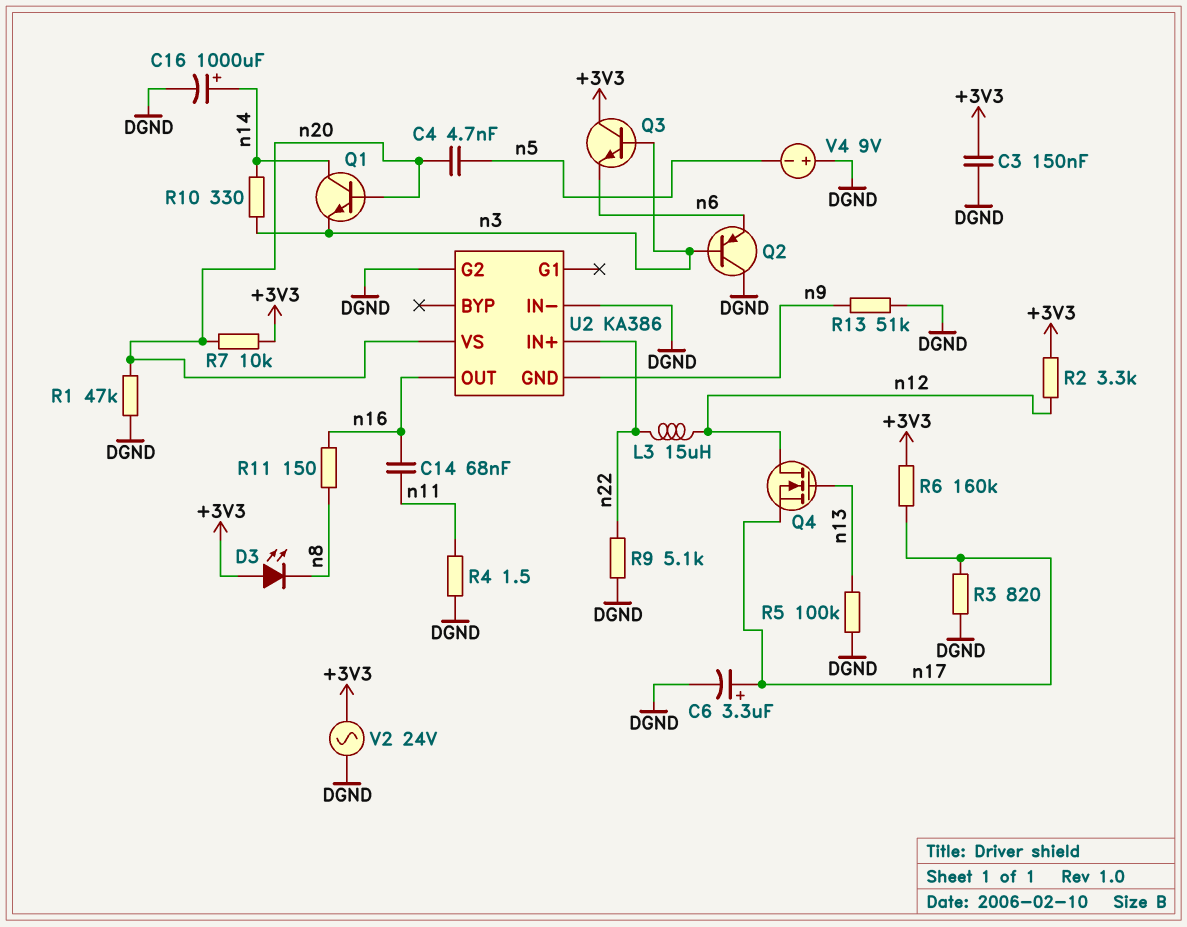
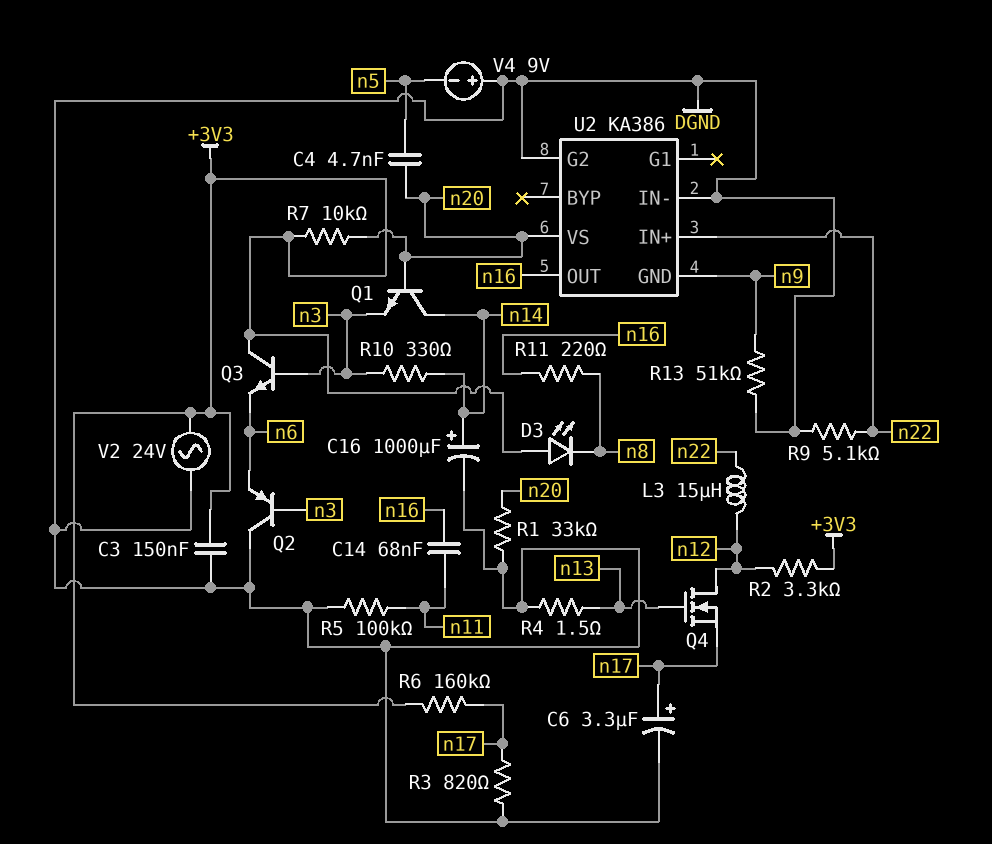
R1: 47k (DGND, n20) -> 33k (DGND, n20)
R4: 1.5 (DGND, n11) -> 1.5 (DGND, n13)
R5: 100k (DGND, n13) -> 100k (DGND, n11)
R11: 150 (n8, n16) -> 220 (n8, n16)

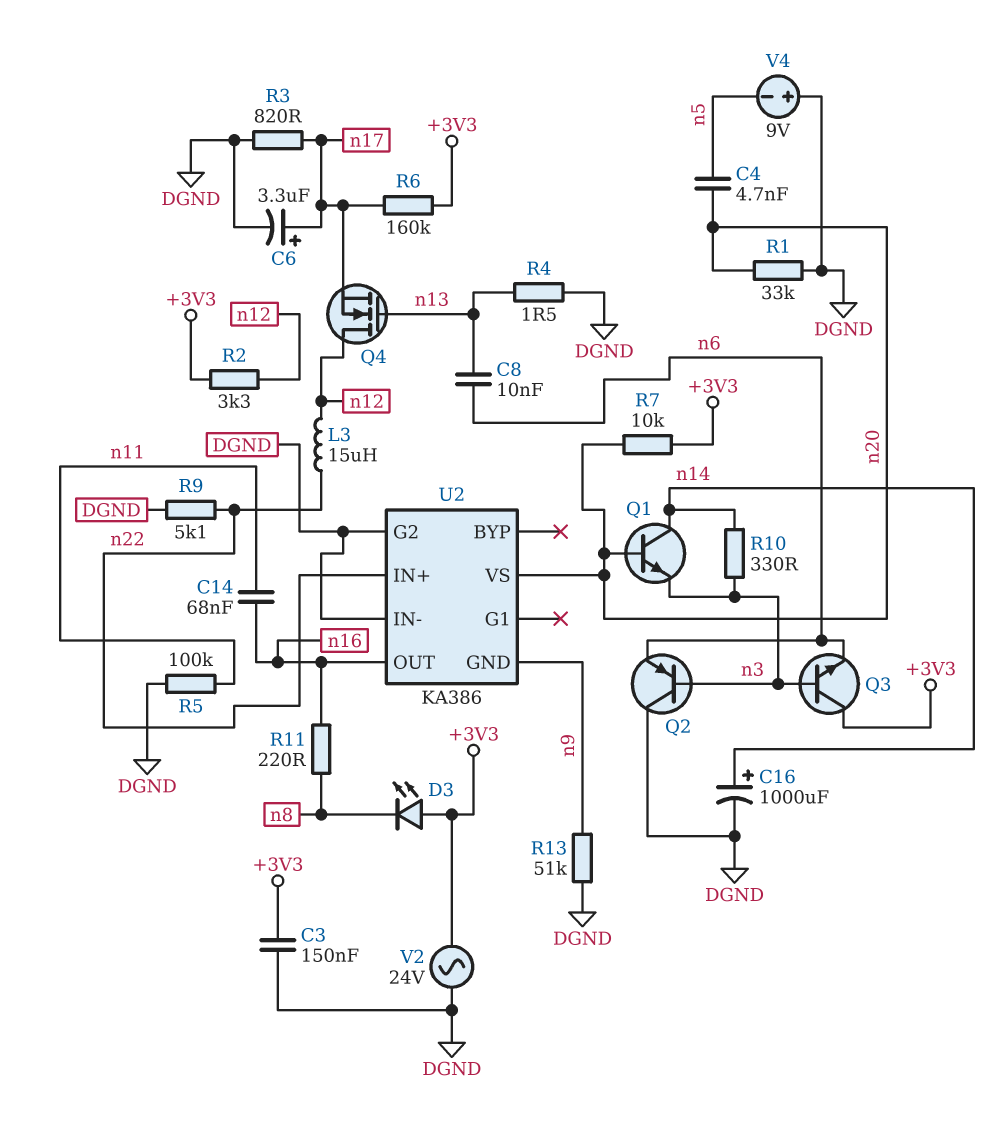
C8: none -> 10nF (n6, n13)

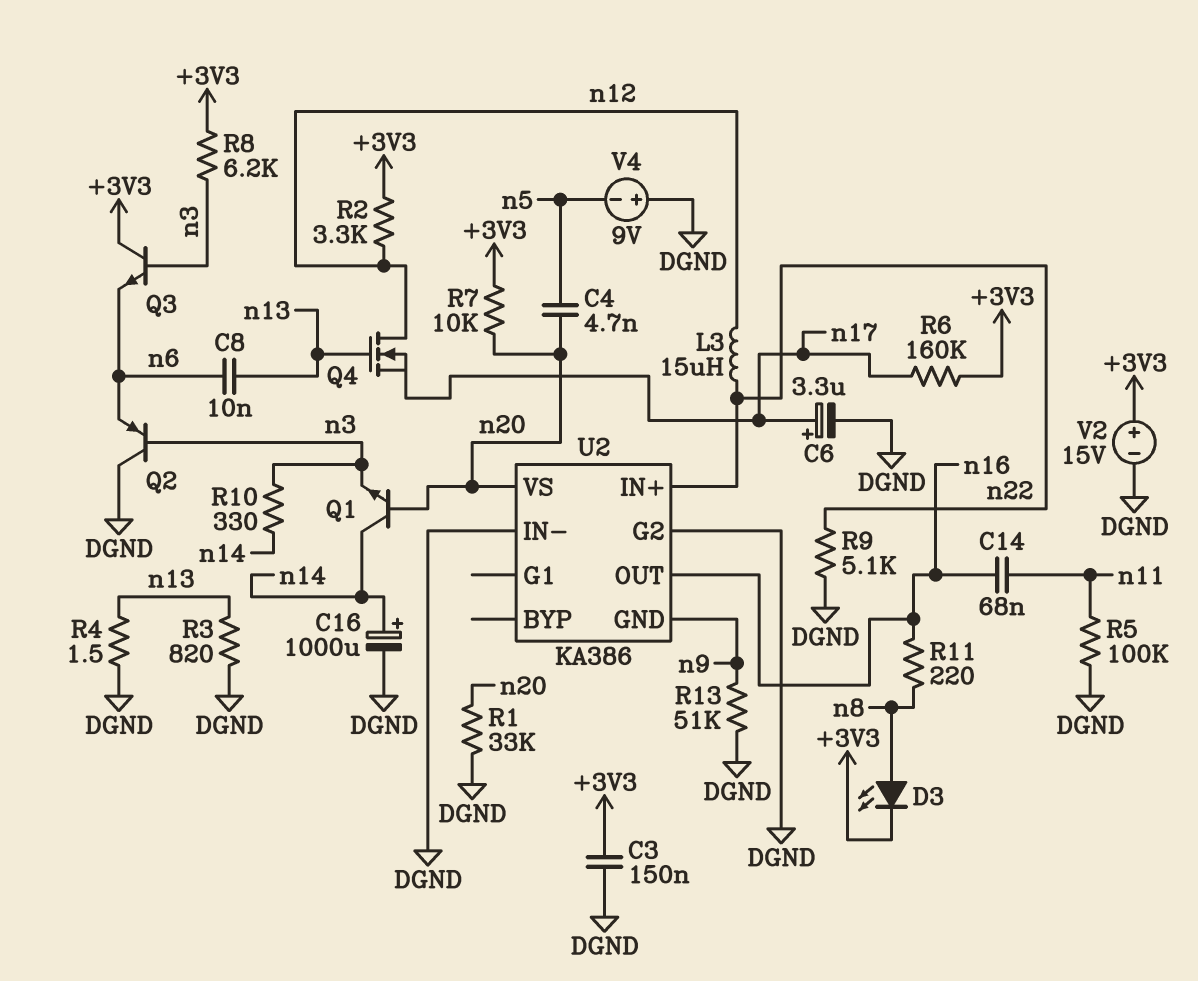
D3: LED (A +3V3, K n8) -> LED (A n8, K +3V3)
R3: 820 (DGND, n17) -> 820 (DGND, n13)
R8: none -> 6.2k (+3V3, n3)
V2: AC 24V (+3V3, DGND) -> 15V (plus +3V3, minus DGND)

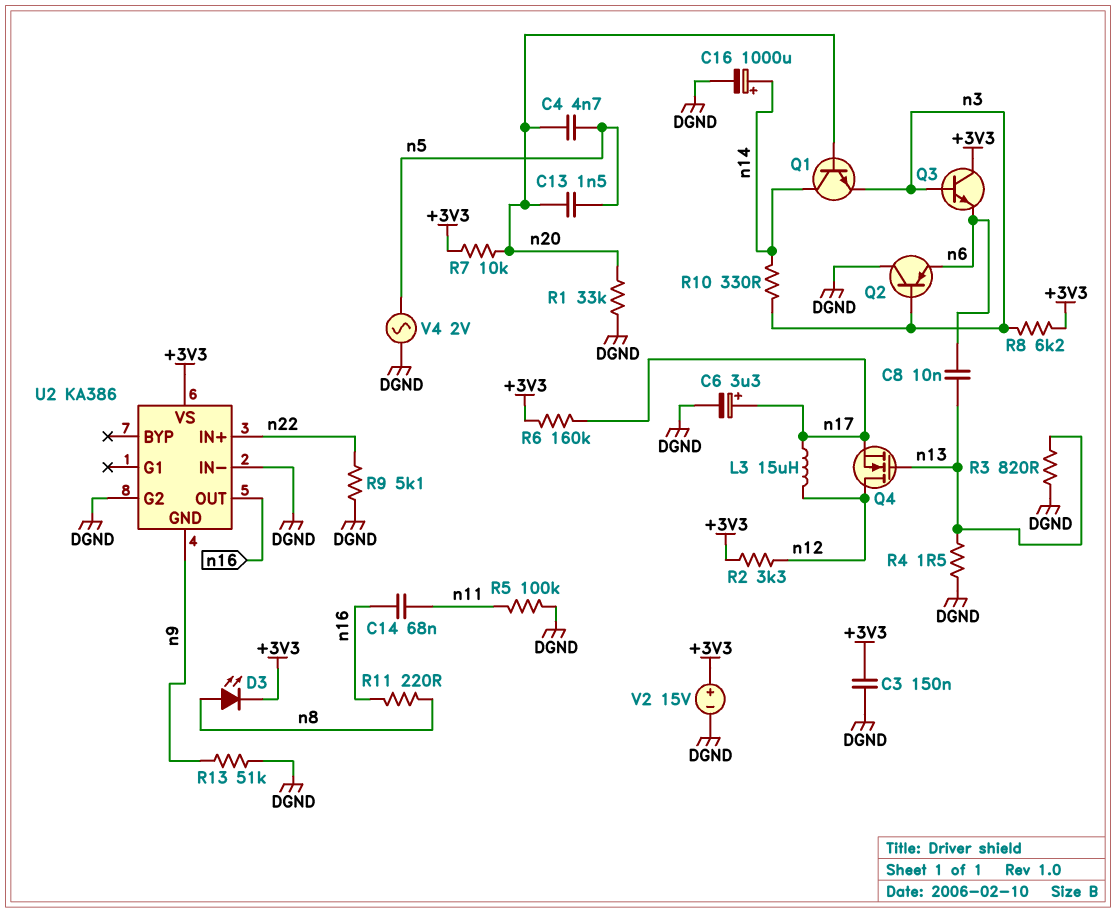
C13: none -> 1.5nF (n5, n20)
L3: 15uH (n12, n22) -> 15uH (n12, n17)
U2 pin VS: n20 -> +3V3
V4: 9V (plus DGND, minus n5) -> AC 2V (DGND, n5)

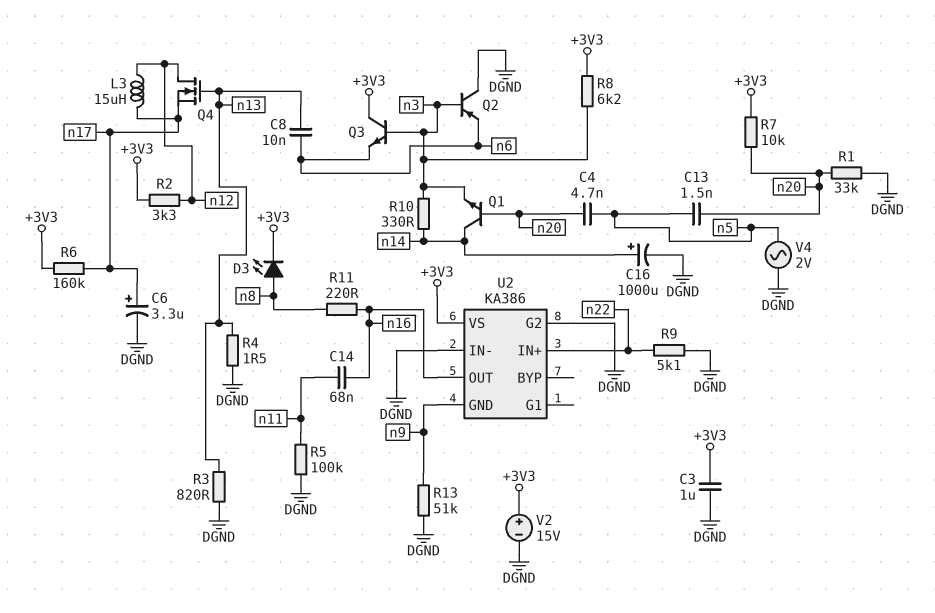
C3: 150nF (+3V3, DGND) -> 1uF (+3V3, DGND)

